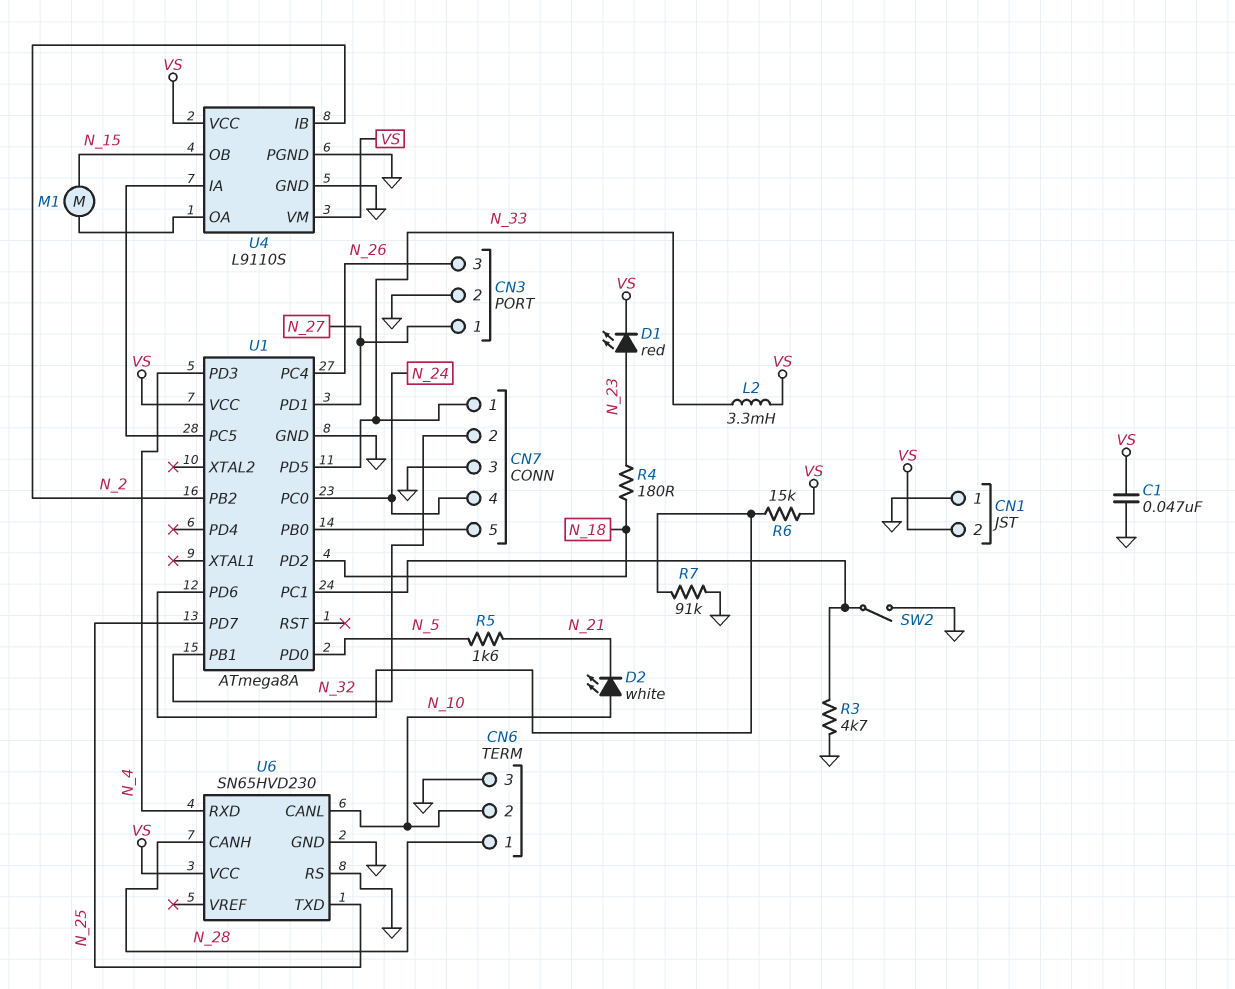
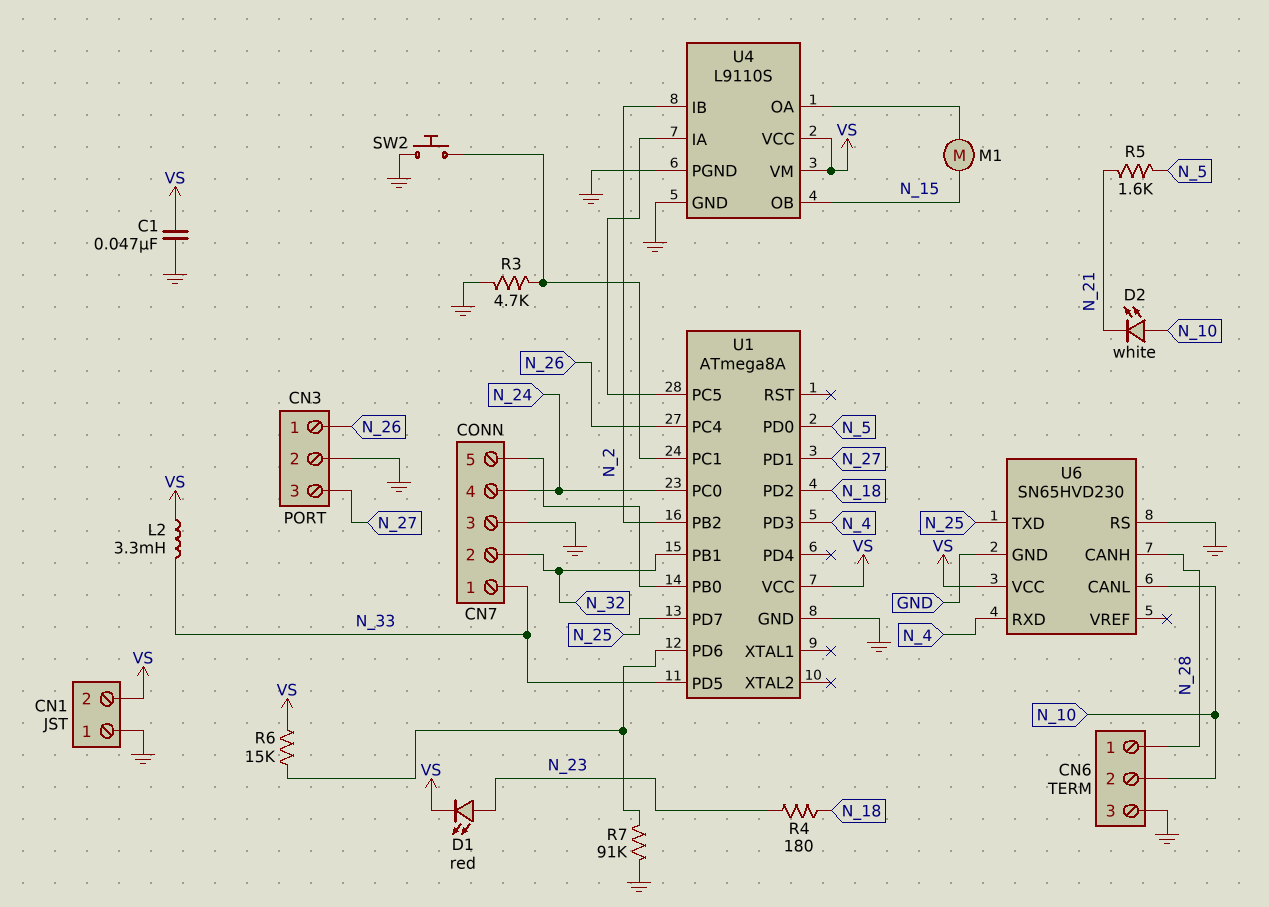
CN3 pin 1: N_27 -> N_26
CN3 pin 3: N_26 -> N_27
SW2: switch (GND, U1/PC1) -> button (GND, U1/PC1)

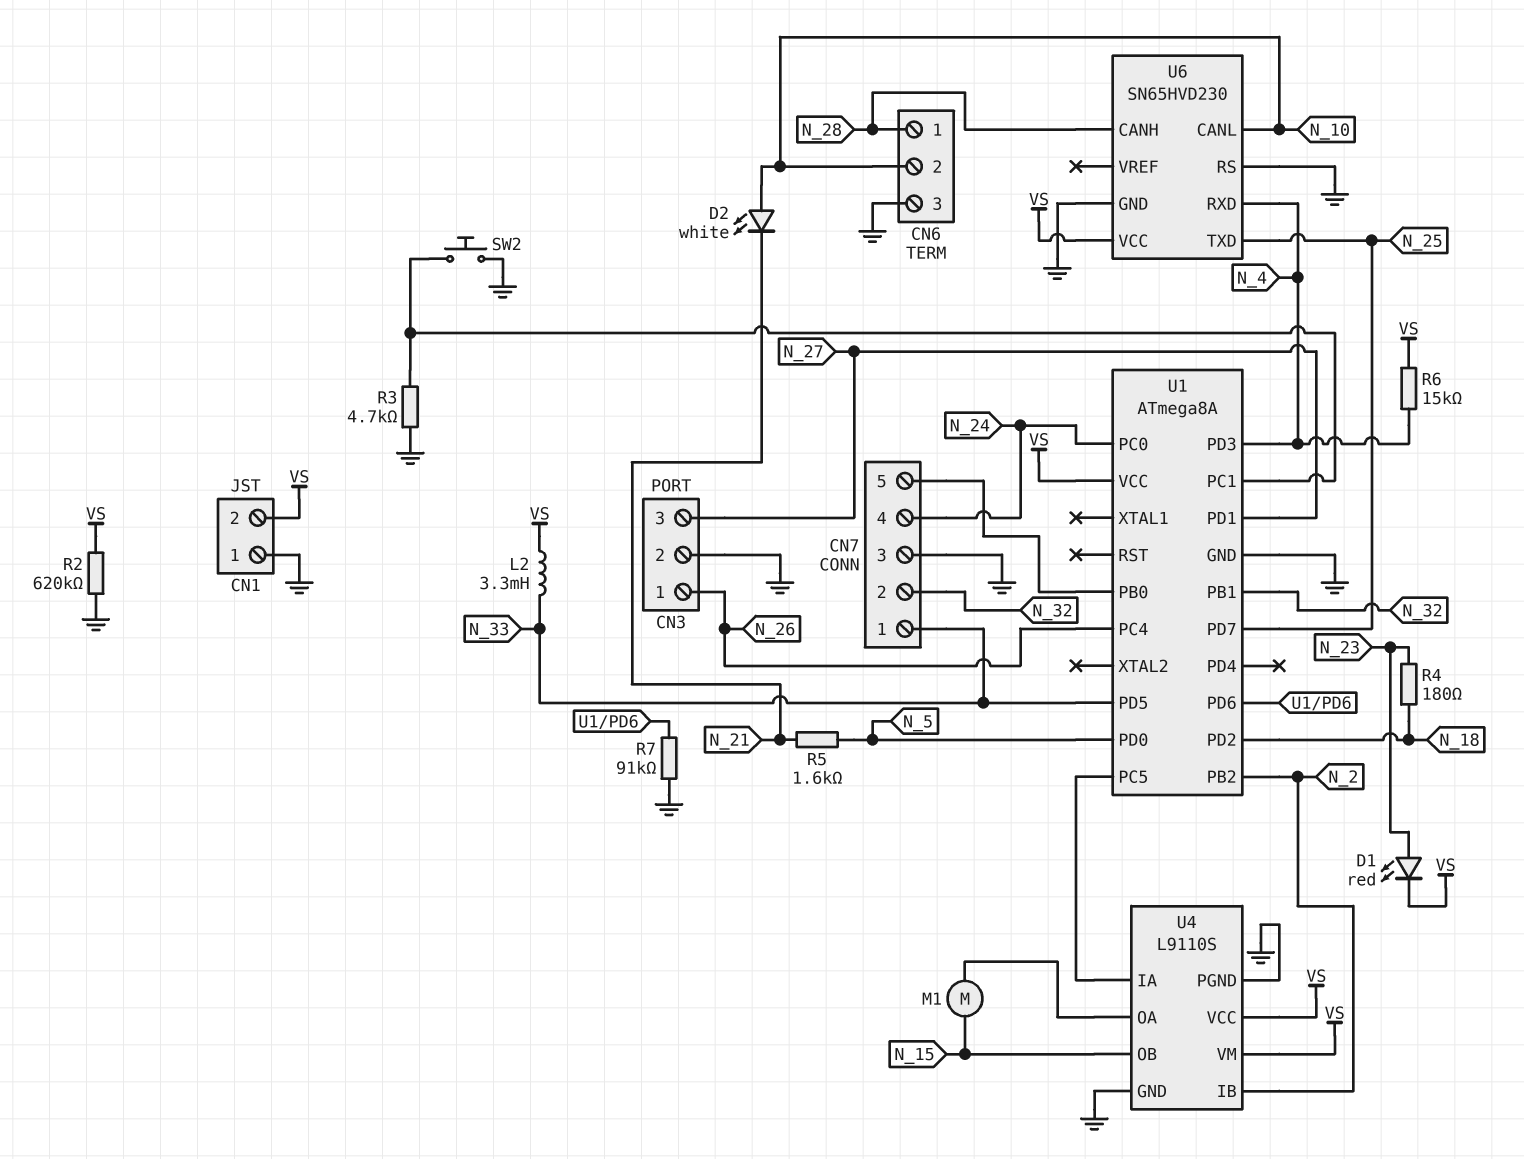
C1: 47nF (GND, VS) -> none
R2: none -> 620k (GND, VS)
R6: 15k (U1/PD6, VS) -> 15k (N_4, VS)

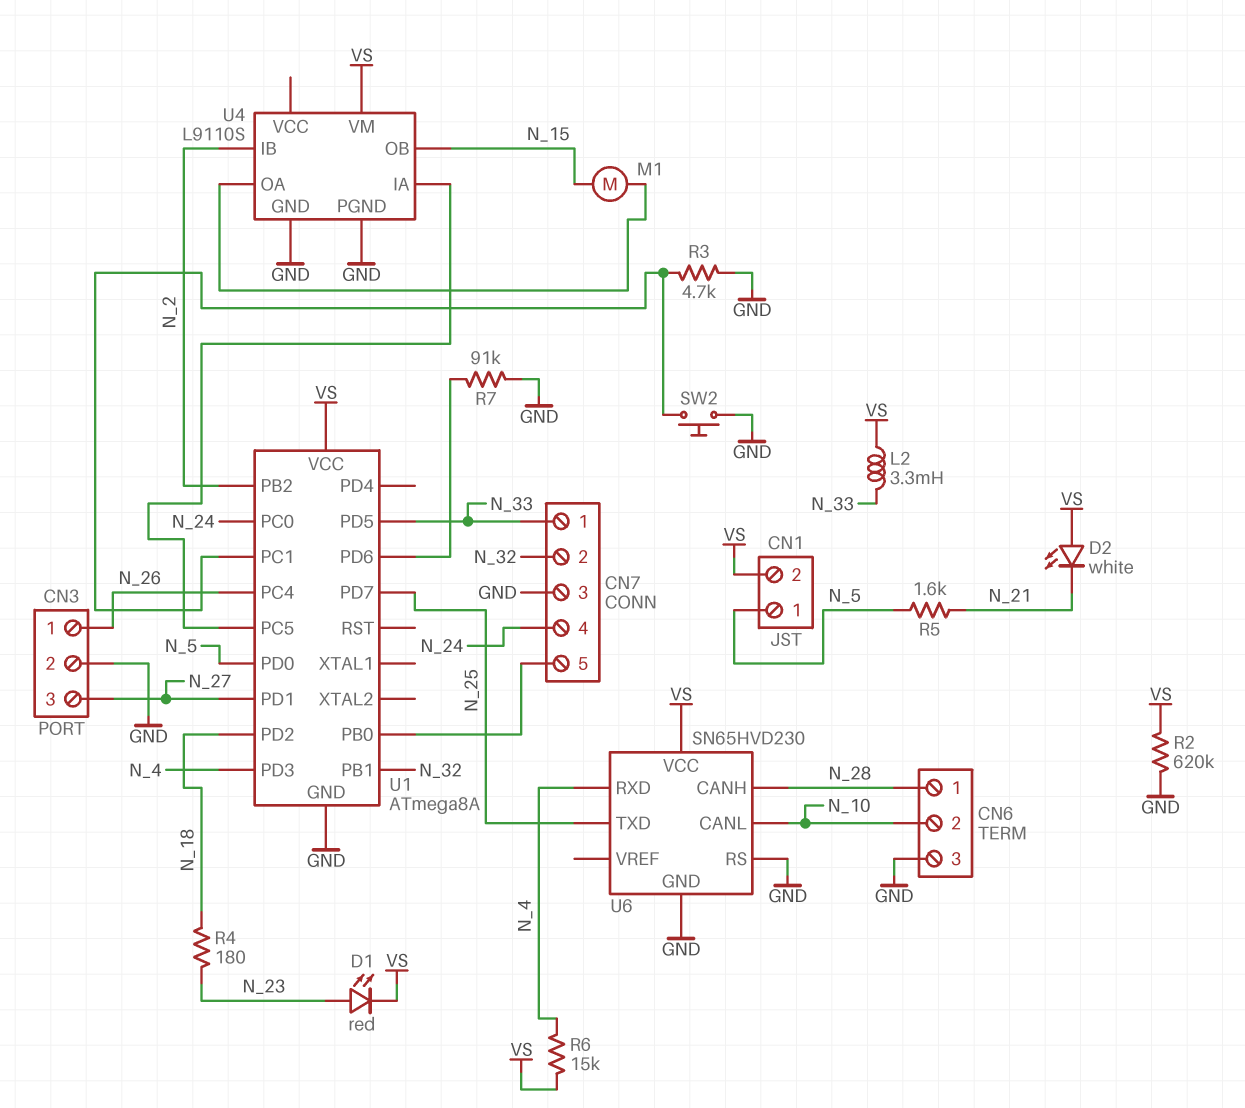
CN1 pin 1: GND -> N_5
D2: LED white (A N_10, K N_21) -> LED white (A VS, K N_21)
U4 pin VCC: VS -> none

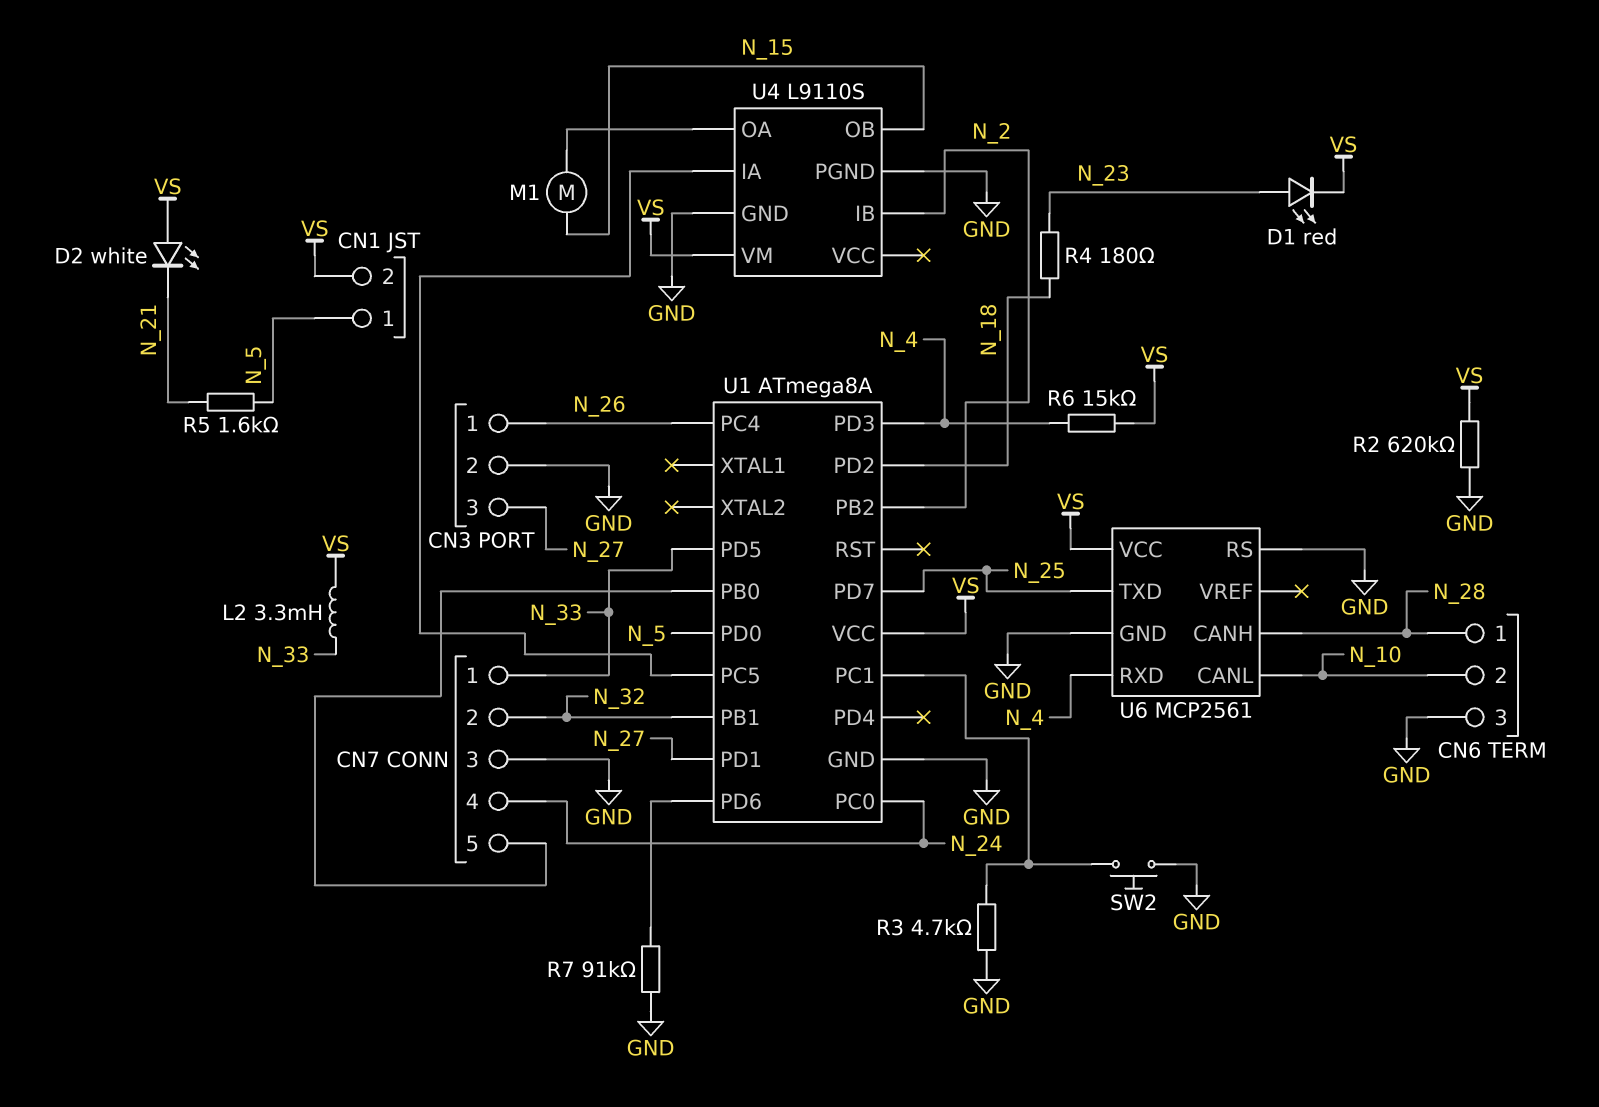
U6: SN65HVD230 -> MCP2561

